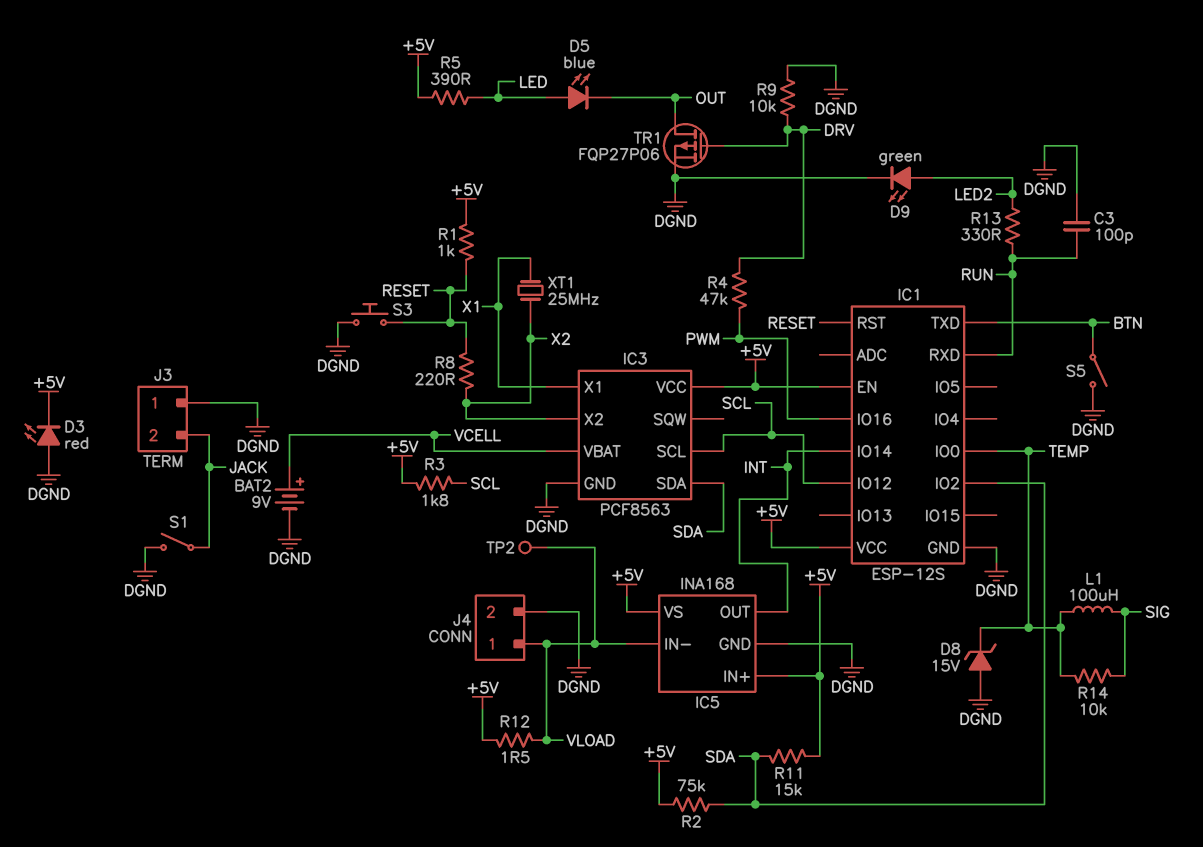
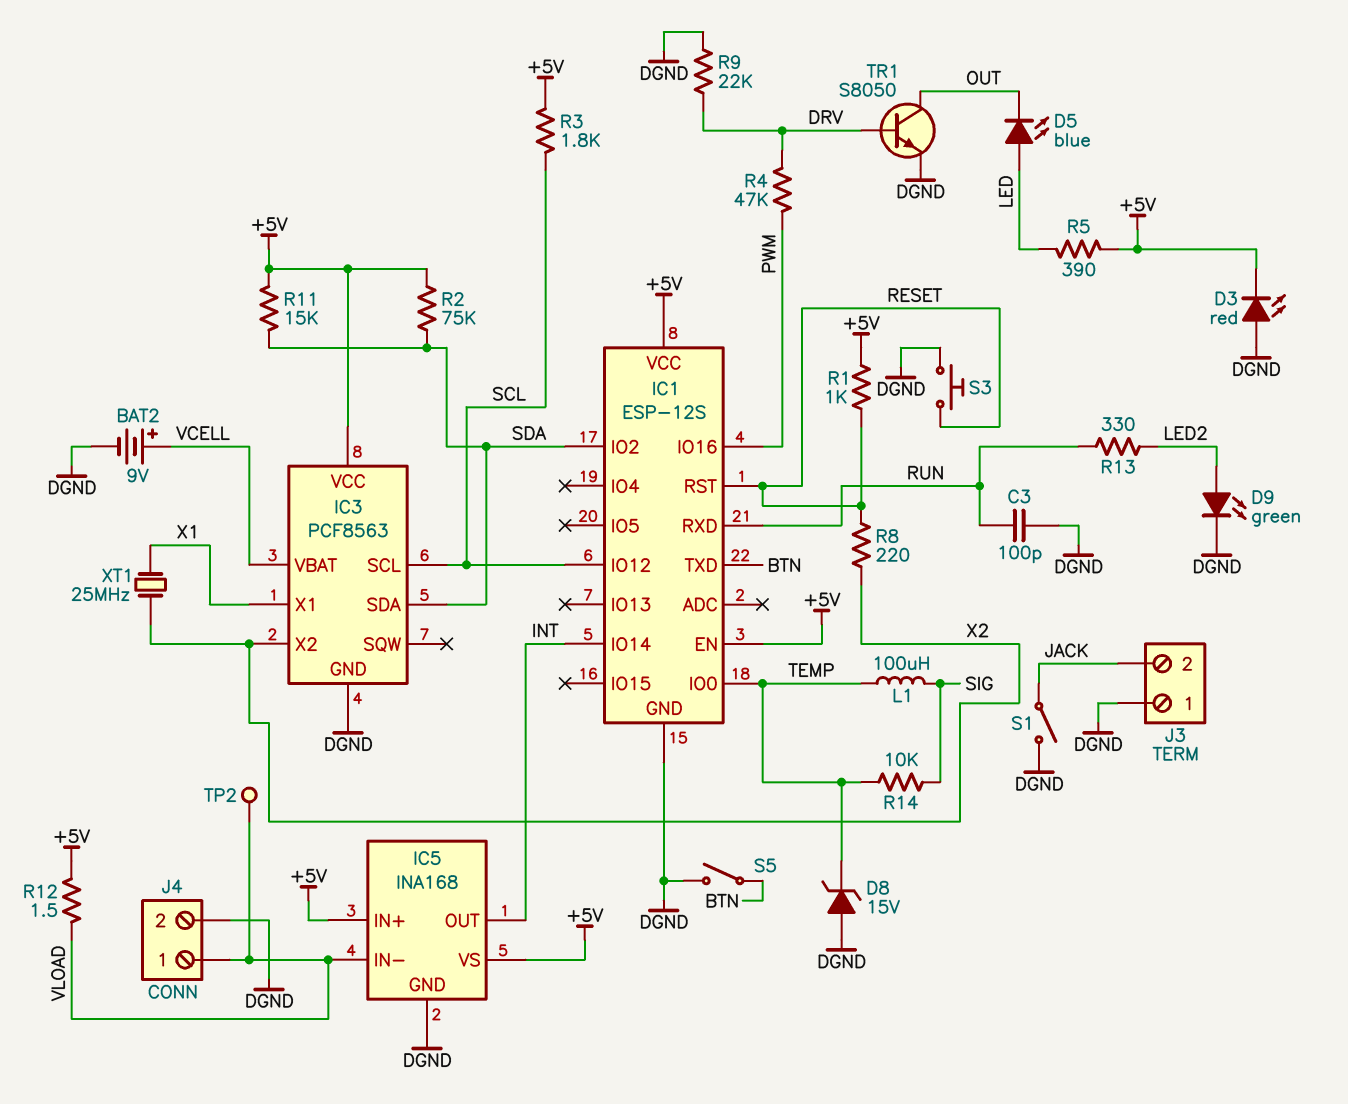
R9: 10k (DGND, DRV) -> 22k (DGND, DRV)
TR1: PMOS FQP27P06 (G DRV, D OUT, S DGND) -> NPN S8050 (B DRV, C OUT, E DGND)

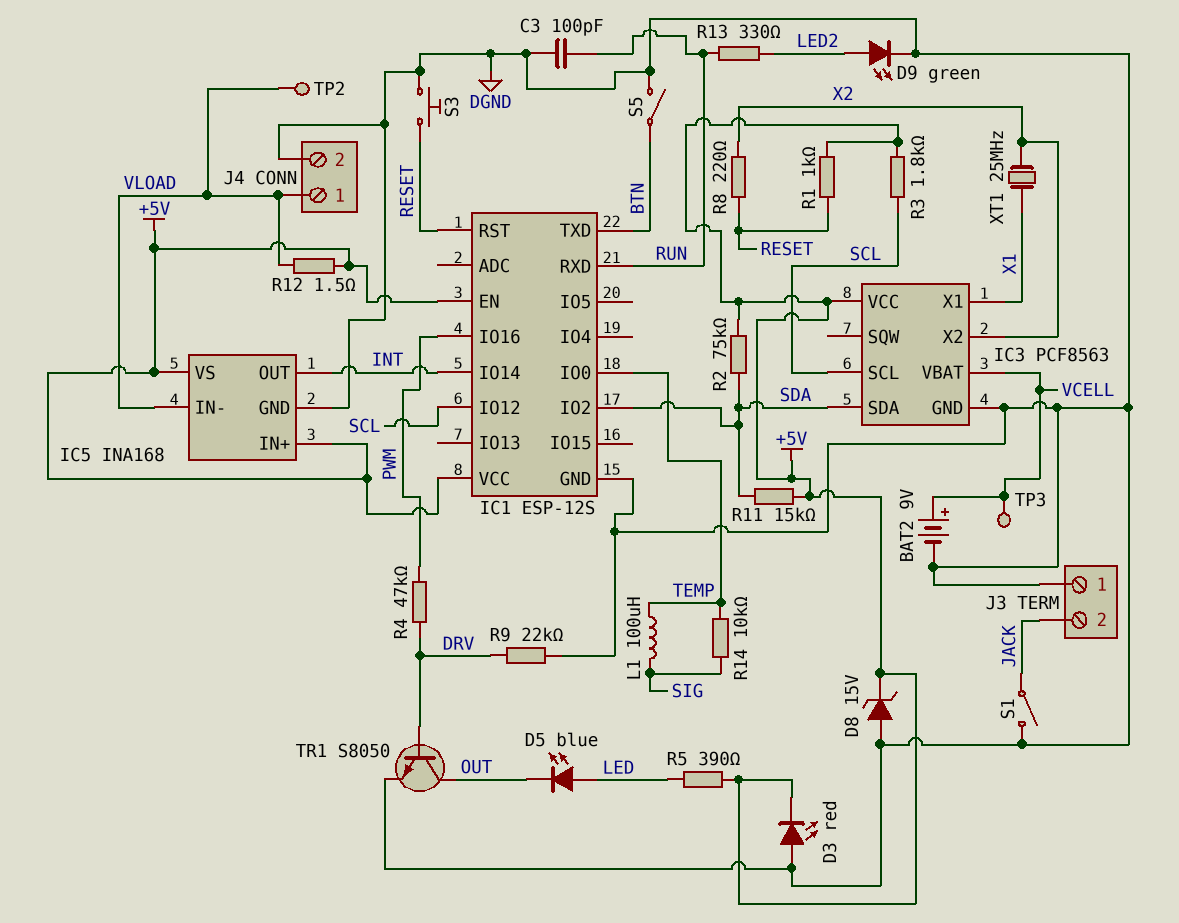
D8: zener 15V (A DGND, K TEMP) -> zener 15V (A DGND, K +5V)
TP3: none -> test point (VCELL)

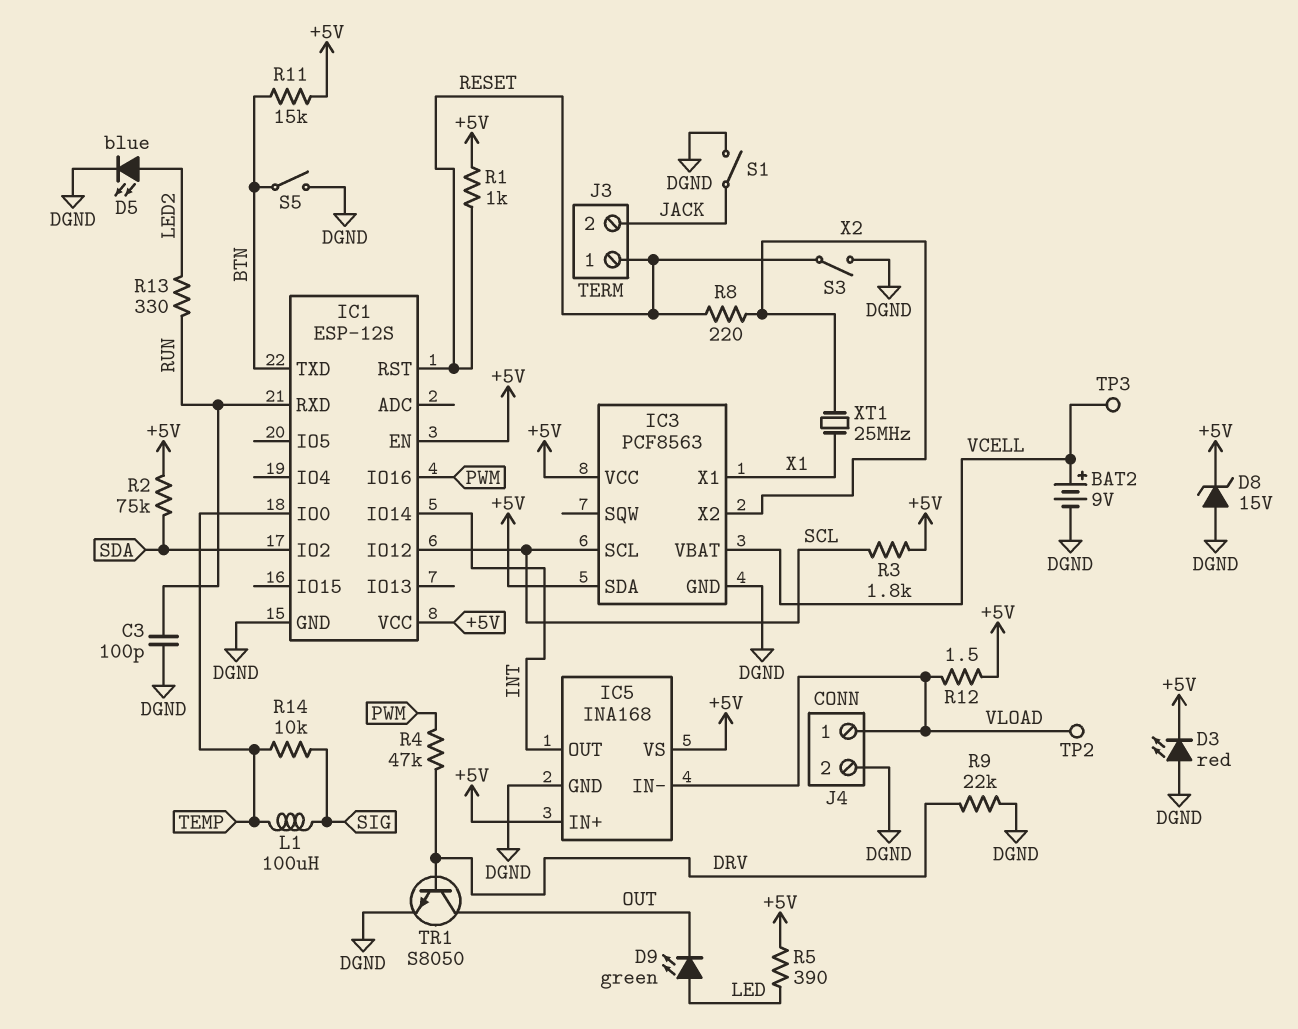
D5: LED blue (A LED, K OUT) -> LED blue (A LED2, K DGND)
D9: LED green (A LED2, K DGND) -> LED green (A LED, K OUT)
IC3 pin SDA: SDA -> +5V
J3 pin 1: DGND -> RESET
R11: 15k (+5V, SDA) -> 15k (+5V, BTN)
S3: button (DGND, RESET) -> switch (DGND, RESET)

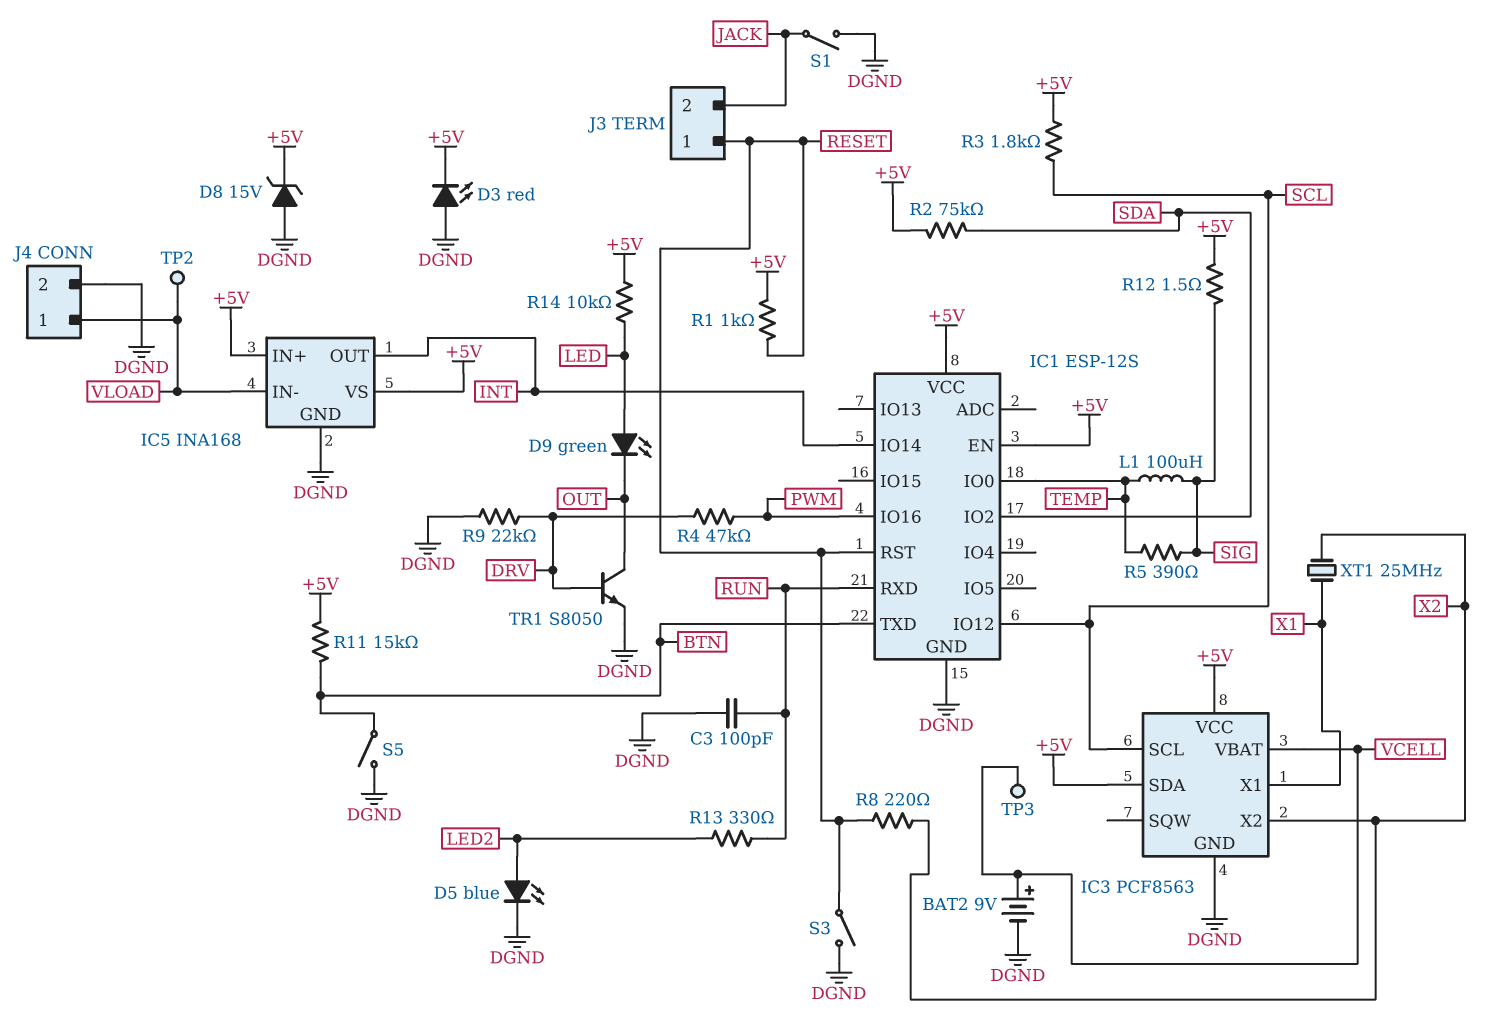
R5: 390 (+5V, LED) -> 390 (SIG, TEMP)
R12: 1.5 (+5V, VLOAD) -> 1.5 (+5V, SIG)
R14: 10k (SIG, TEMP) -> 10k (+5V, LED)

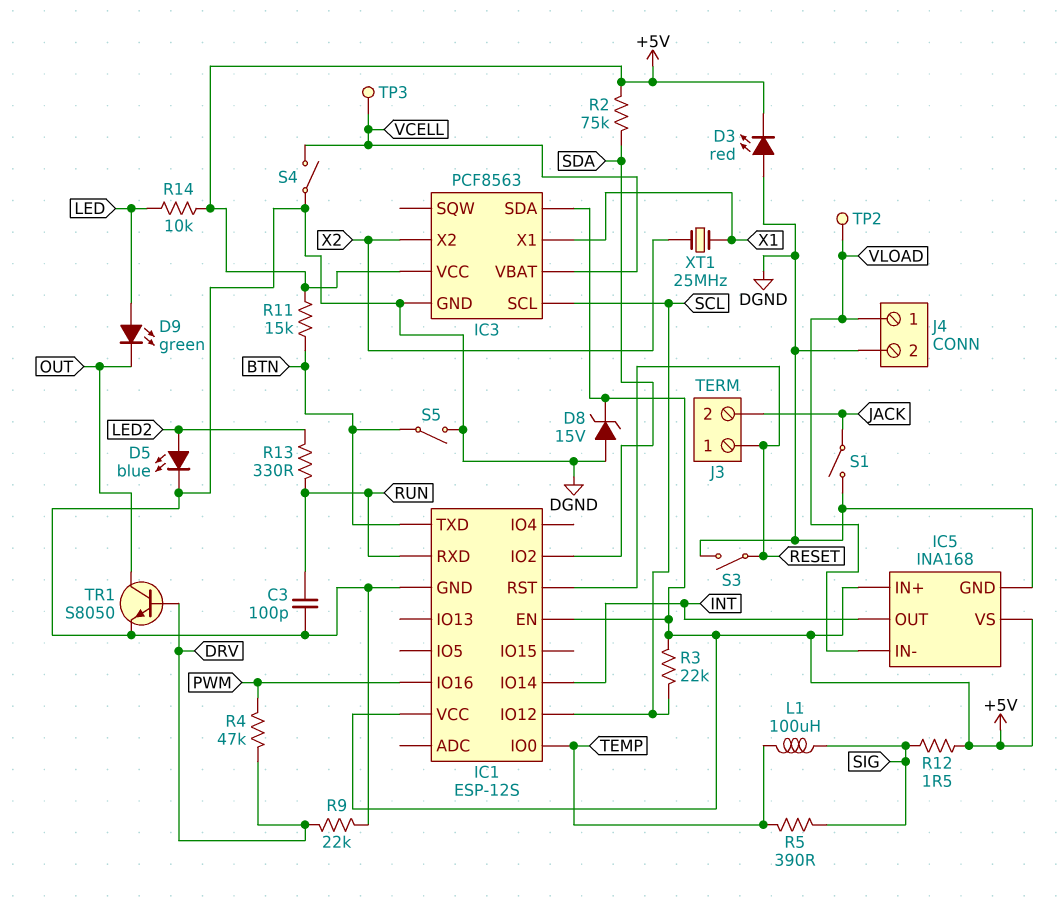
BAT2: 9V (plus VCELL, minus DGND) -> none
R1: 1k (+5V, RESET) -> none
R3: 1.8k (+5V, SCL) -> 22k (+5V, SCL)
R8: 220 (RESET, X2) -> none
S4: none -> switch (DGND, VCELL)

